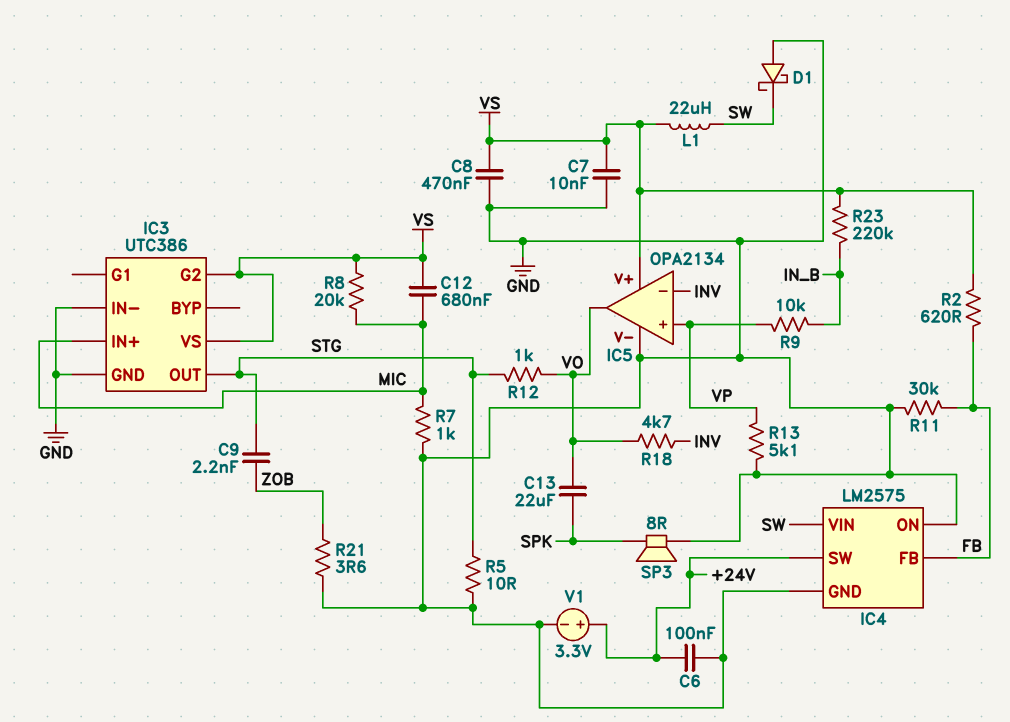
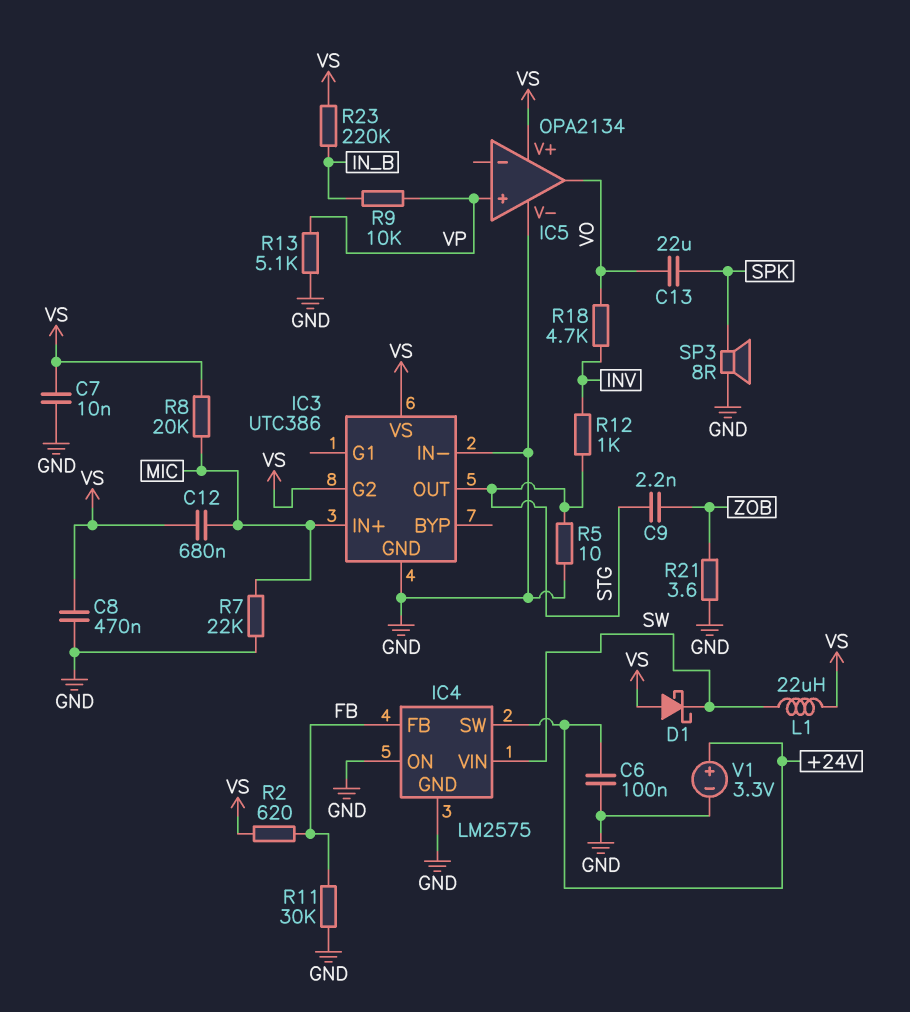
D1: schottky (A GND, K SW) -> schottky (A VS, K SW)
IC5 pin in-: INV -> none
R7: 1k (GND, MIC) -> 22k (GND, MIC)
R12: 1k (STG, VO) -> 1k (INV, STG)

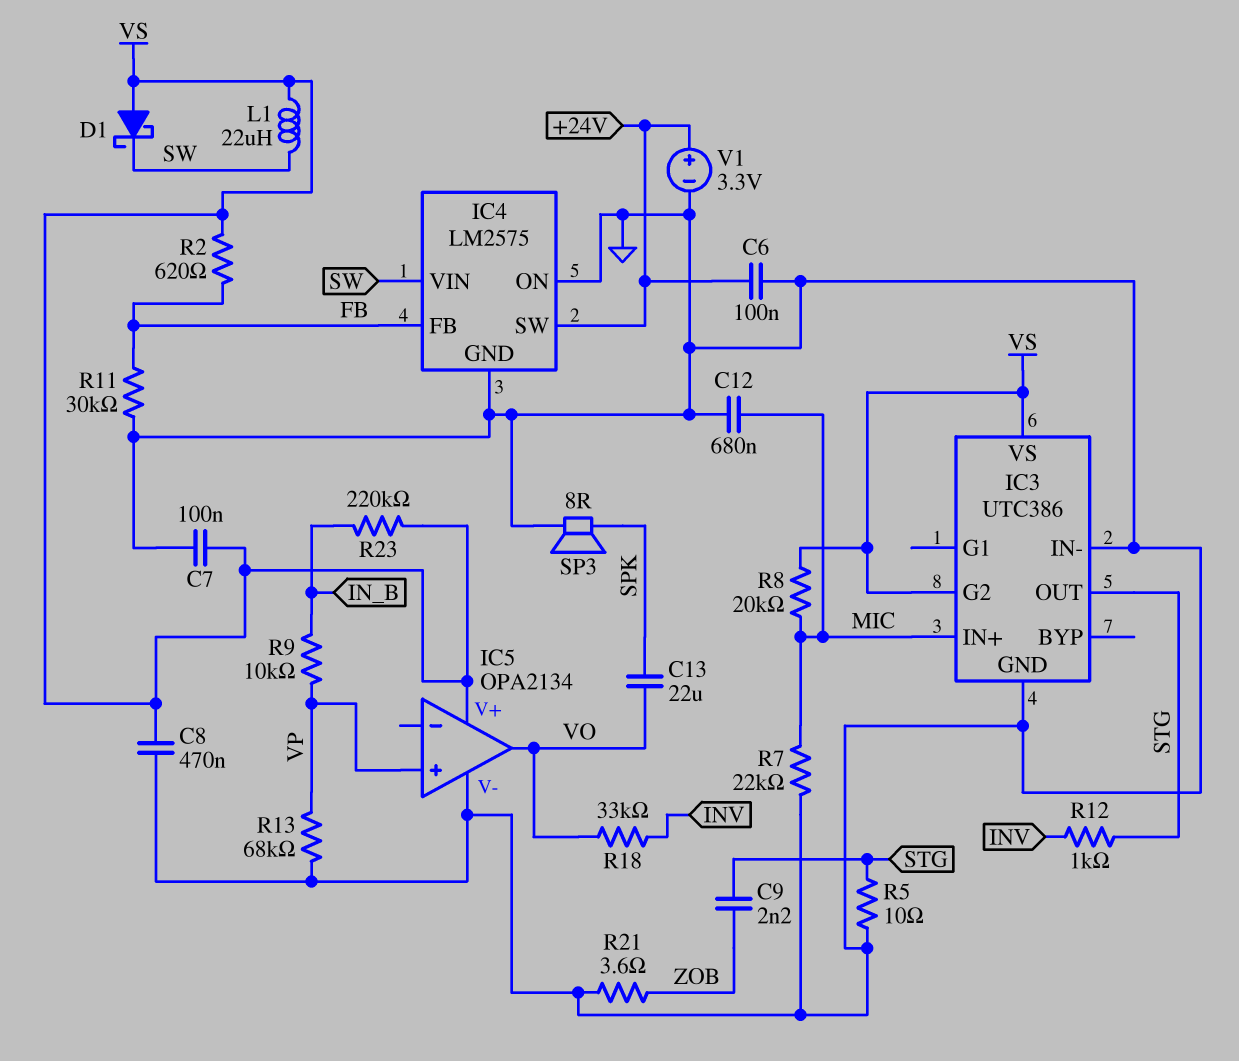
C7: 10nF (GND, VS) -> 100nF (GND, VS)
C12: 680nF (MIC, VS) -> 680nF (GND, MIC)
R13: 5.1k (GND, VP) -> 68k (GND, VP)
R18: 4.7k (INV, VO) -> 33k (INV, VO)

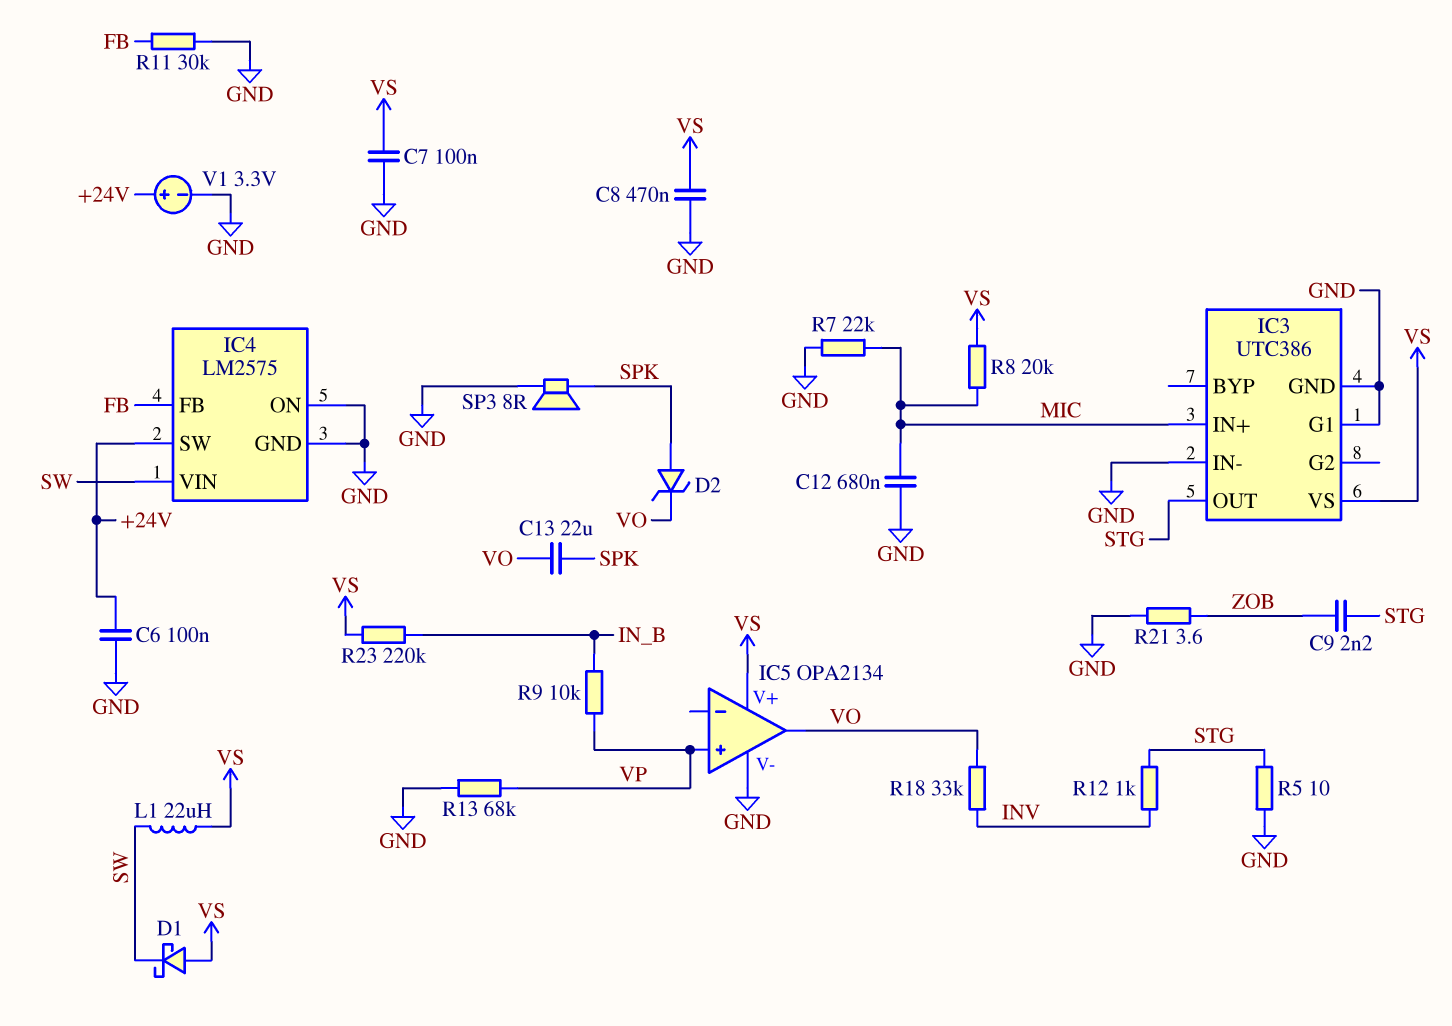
D2: none -> zener (A SPK, K VO)
IC3 pin G1: none -> GND
IC3 pin G2: VS -> none
R2: 620 (FB, VS) -> none

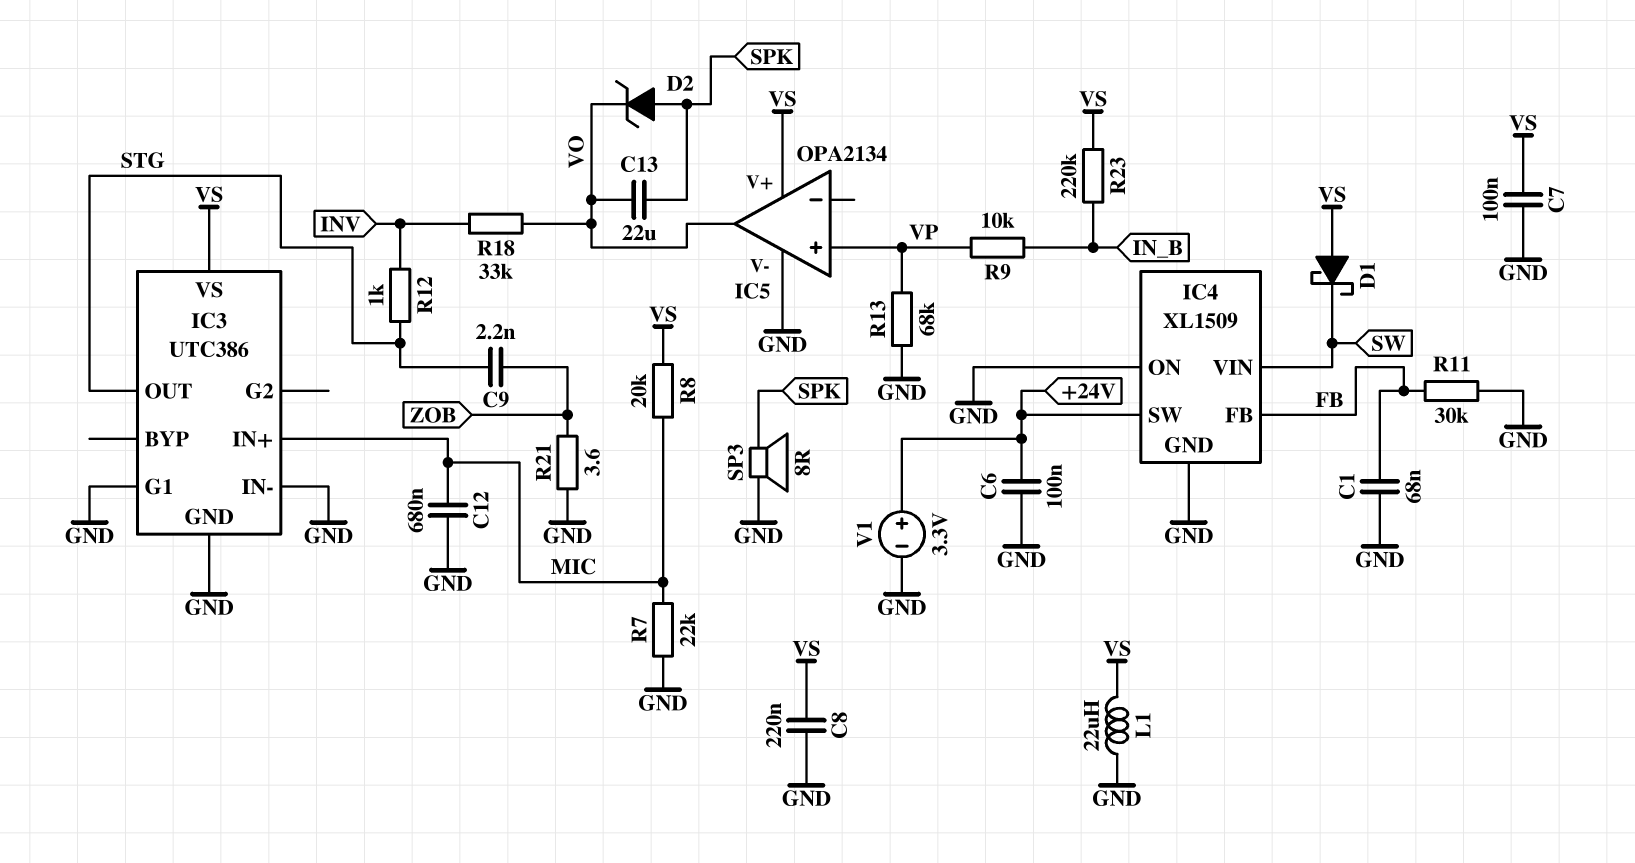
C1: none -> 68nF (FB, GND)
C8: 470nF (GND, VS) -> 220nF (GND, VS)
IC4: LM2575 -> XL1509
L1: 22uH (SW, VS) -> 22uH (GND, VS)
R5: 10 (GND, STG) -> none

